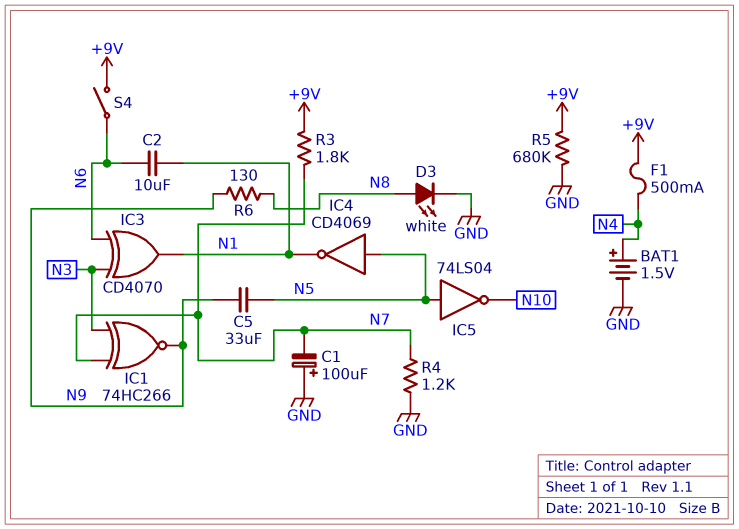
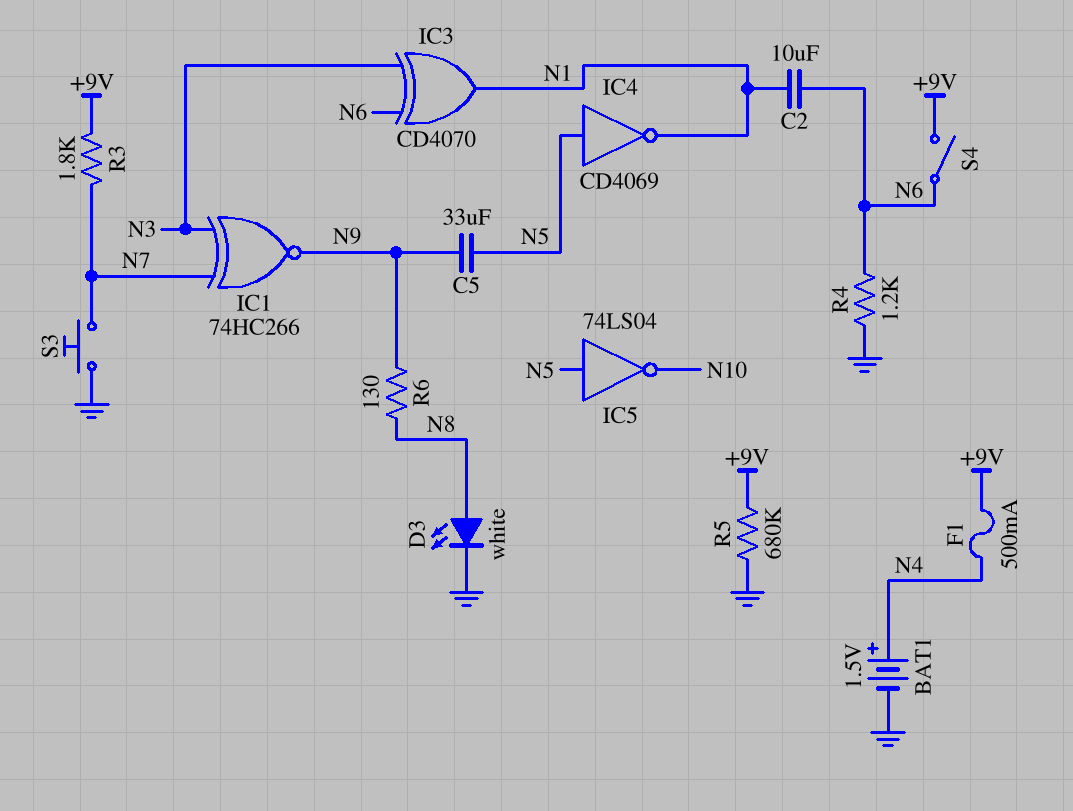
C1: 100uF (plus GND, minus N7) -> none
R4: 1.2k (GND, N7) -> 1.2k (GND, N6)
S3: none -> button (GND, N7)

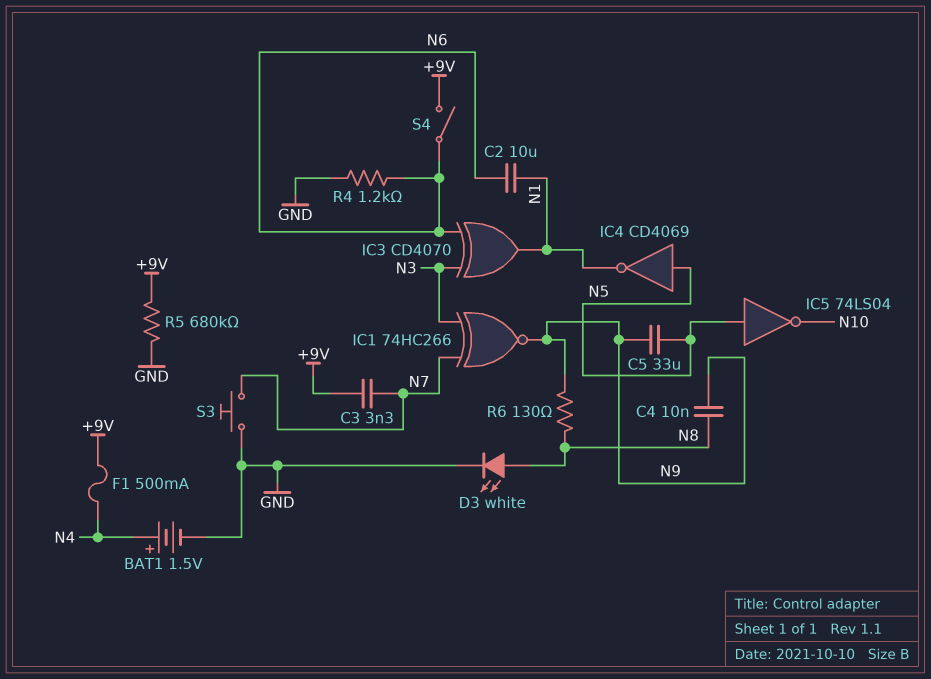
C3: none -> 3.3nF (+9V, N7)
C4: none -> 10nF (N8, N9)
R3: 1.8k (+9V, N7) -> none

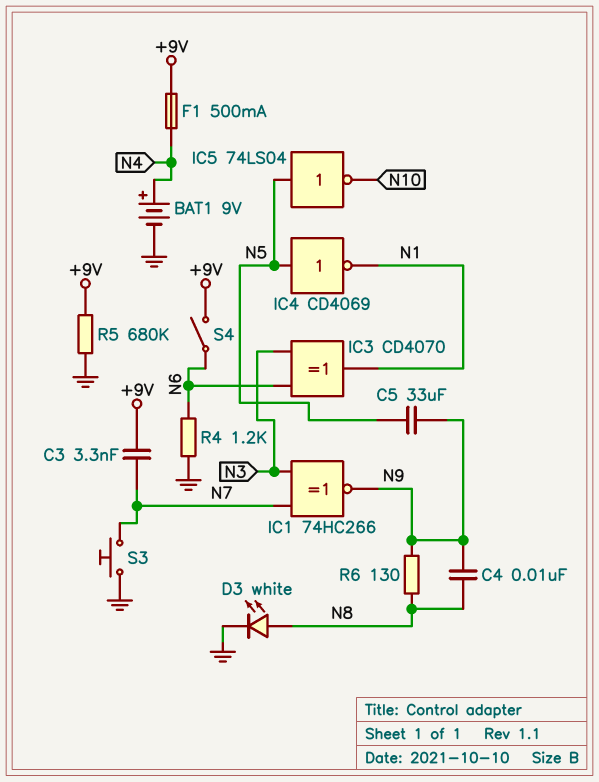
BAT1: 1.5V (plus N4, minus GND) -> 9V (plus N4, minus GND)
C2: 10uF (N1, N6) -> none

